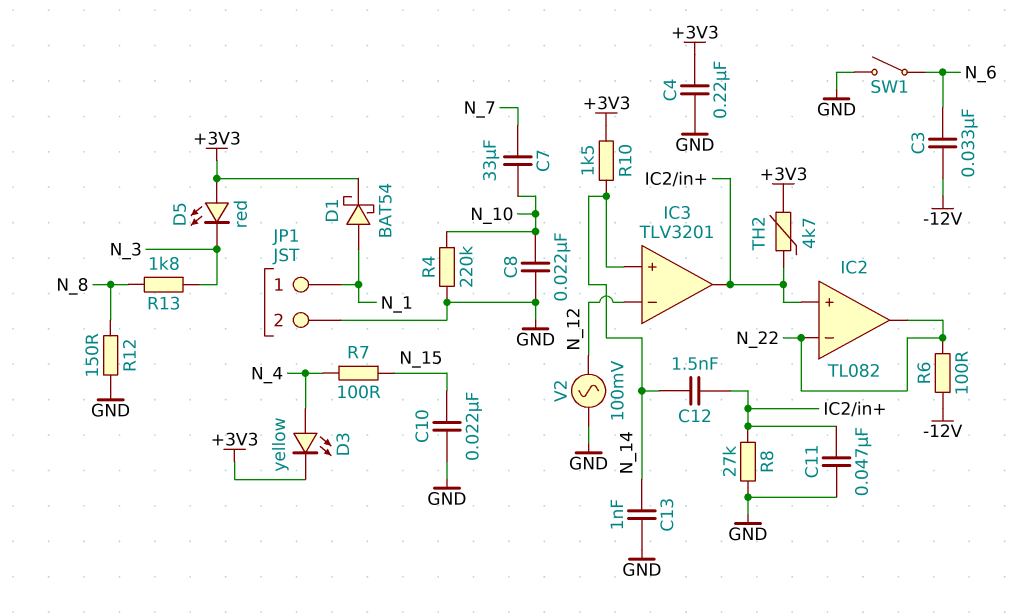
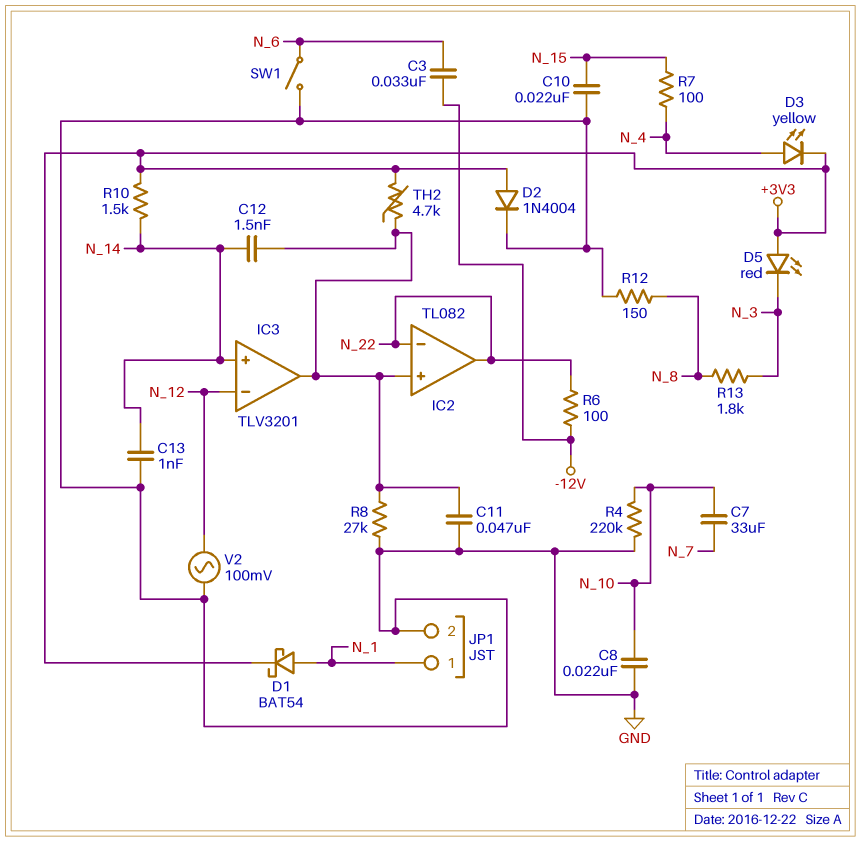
C4: 220nF (+3V3, GND) -> none
D2: none -> diode 1N4004 (A +3V3, K GND)

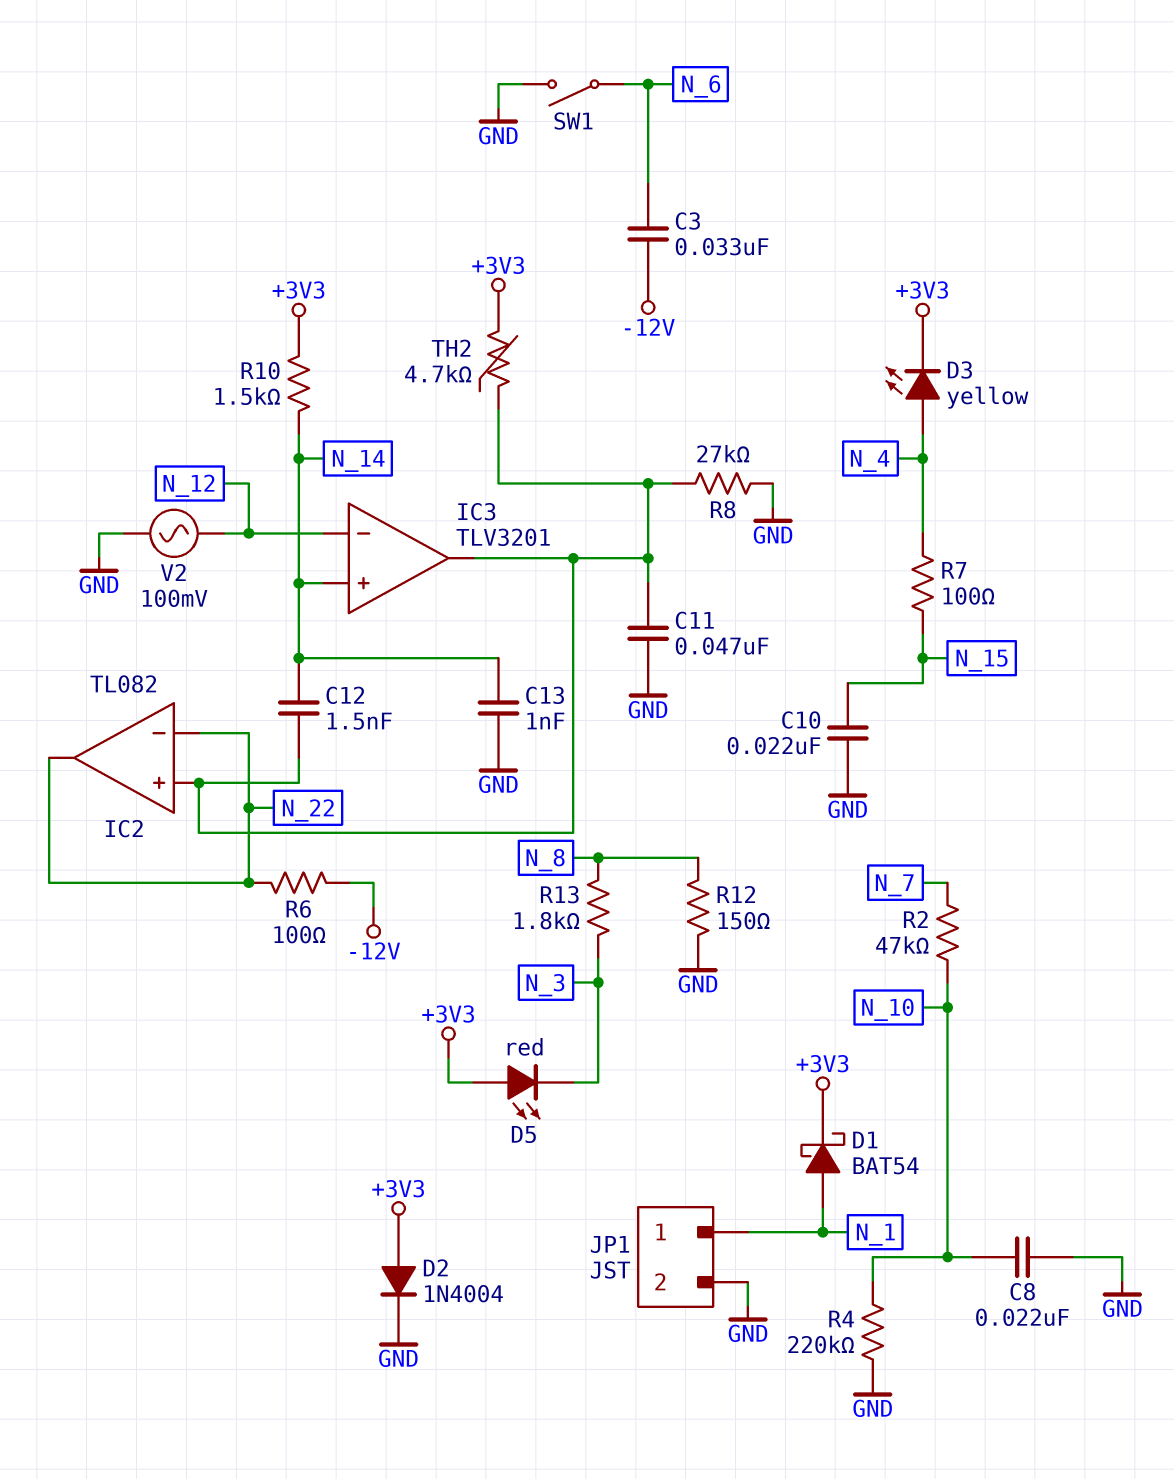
C7: 33uF (N_7, N_10) -> none
R2: none -> 47k (N_7, N_10)

